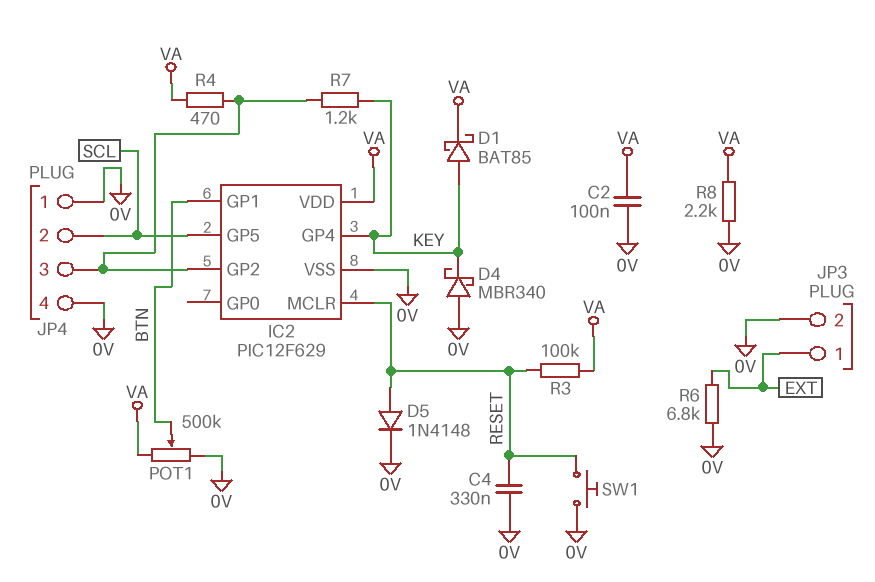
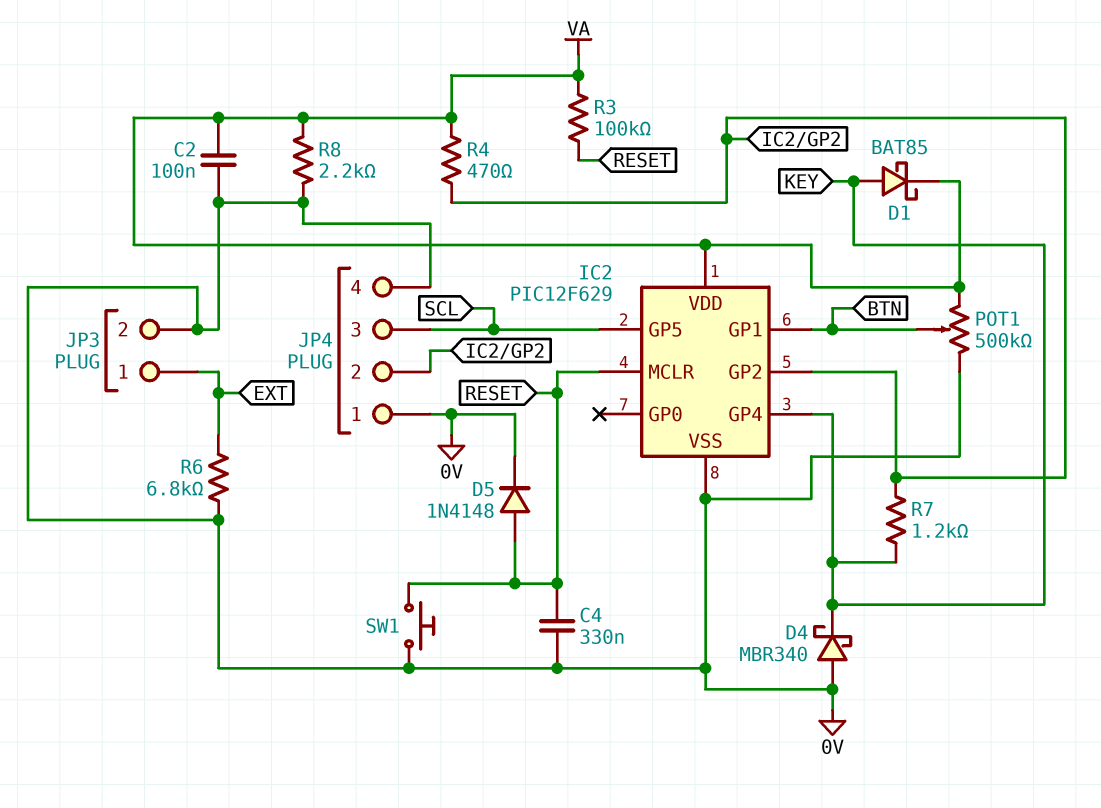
JP4 pin 2: SCL -> IC2/GP2
JP4 pin 3: IC2/GP2 -> SCL

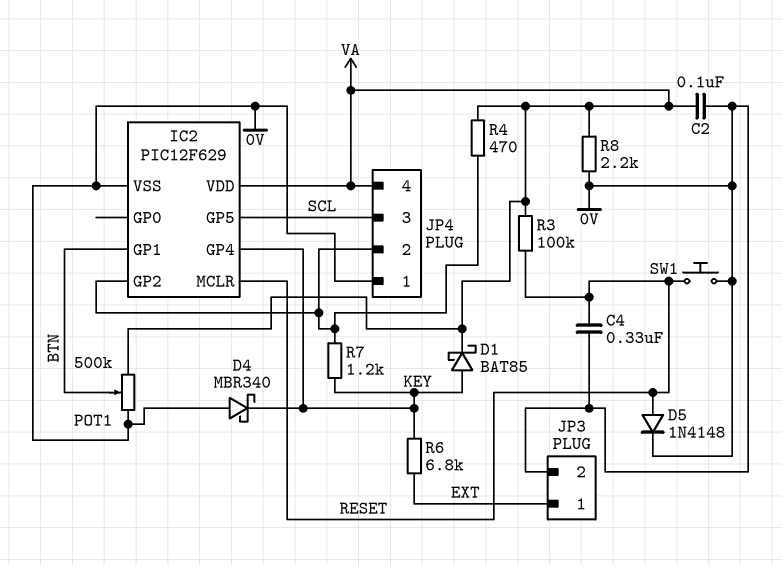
JP4 pin 4: 0V -> VA
R6: 6.8k (0V, EXT) -> 6.8k (EXT, KEY)

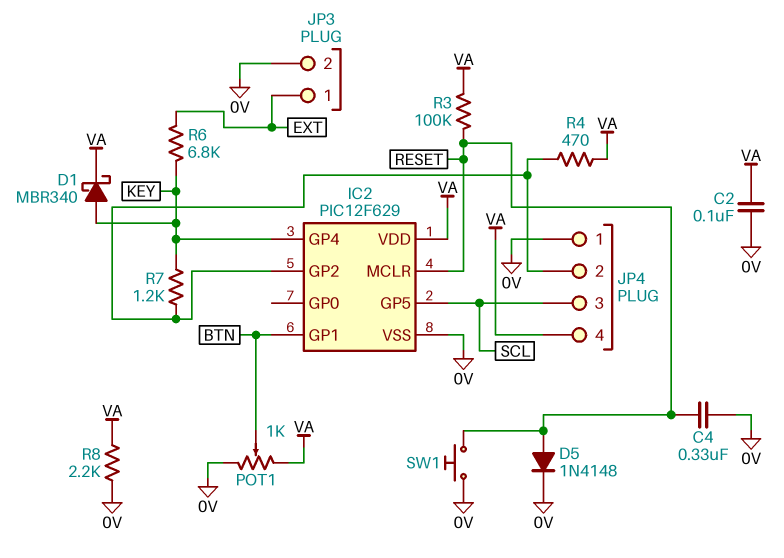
D1: schottky BAT85 (A KEY, K VA) -> schottky MBR340 (A KEY, K VA)
D4: schottky MBR340 (A 0V, K KEY) -> none
POT1: 500k (0V, VA, wiper BTN) -> 1k (0V, VA, wiper BTN)

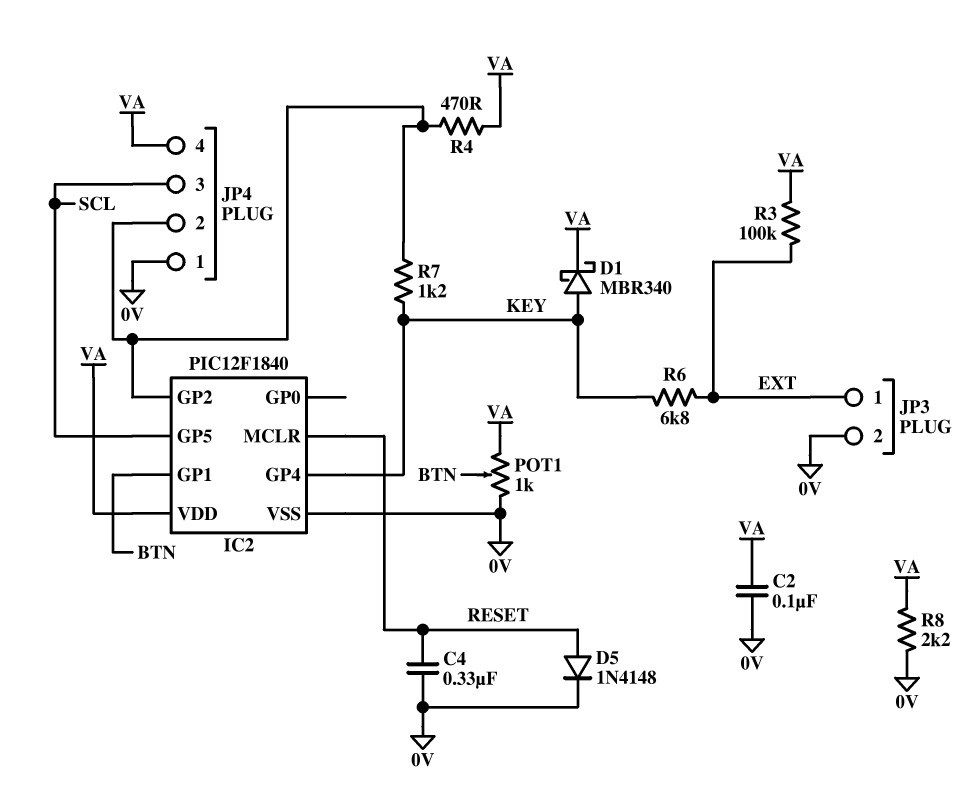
IC2: PIC12F629 -> PIC12F1840
R3: 100k (RESET, VA) -> 100k (EXT, VA)
SW1: button (0V, RESET) -> none

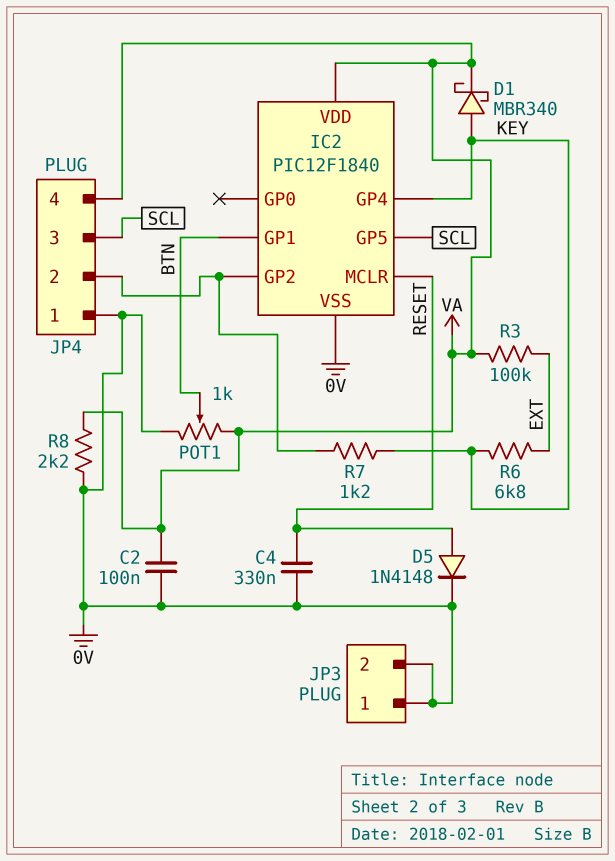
JP3 pin 1: EXT -> 0V
R4: 470 (IC2/GP2, VA) -> none

